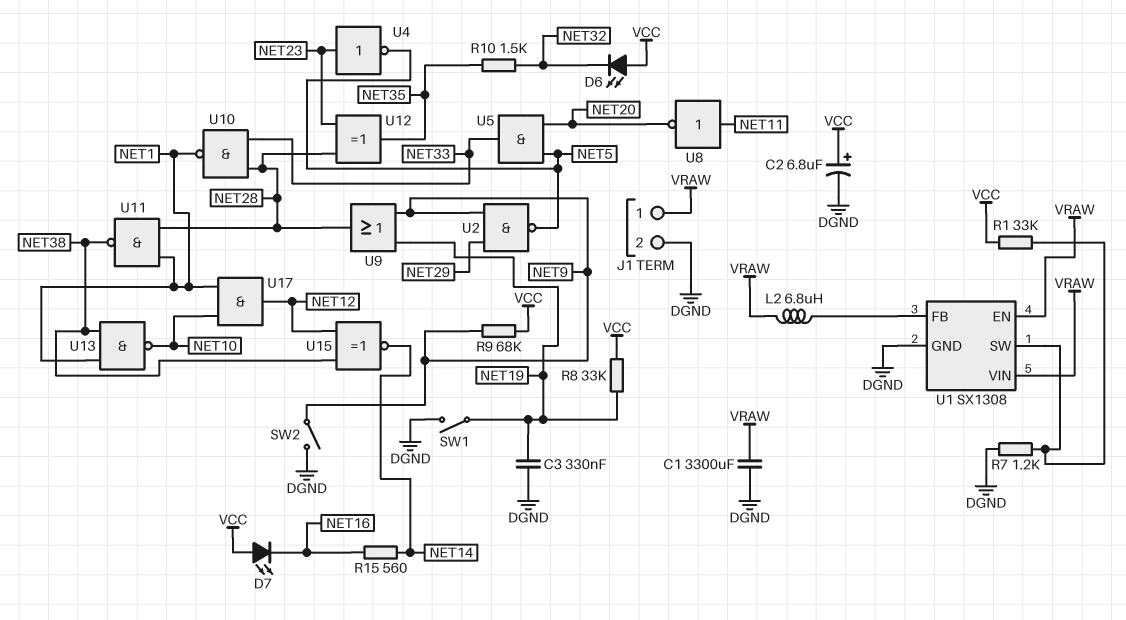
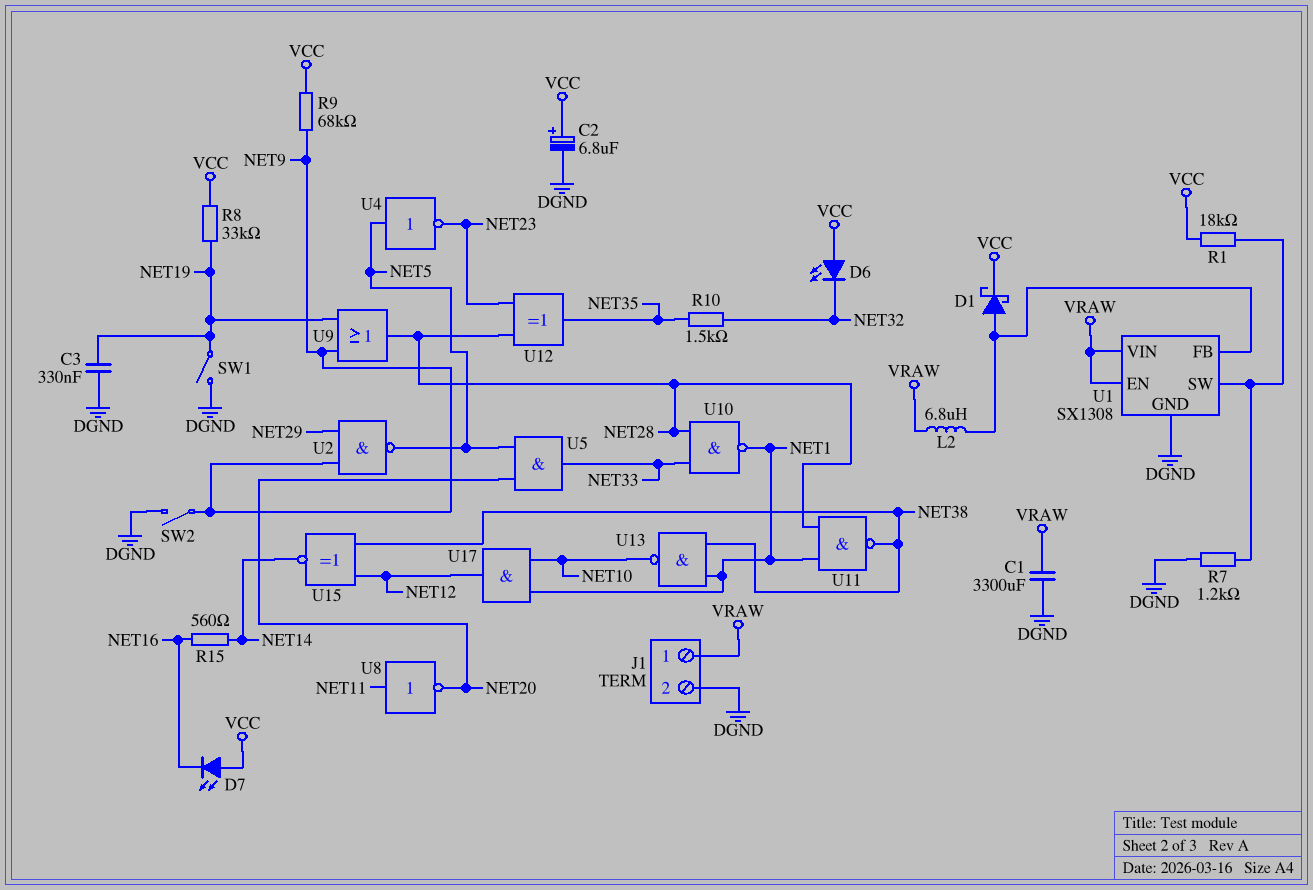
D1: none -> schottky (A U1/FB, K VCC)
R1: 33k (U1/SW, VCC) -> 18k (U1/SW, VCC)
U4: NOT (in NET23, out NET5) -> NOT (in NET5, out NET23)

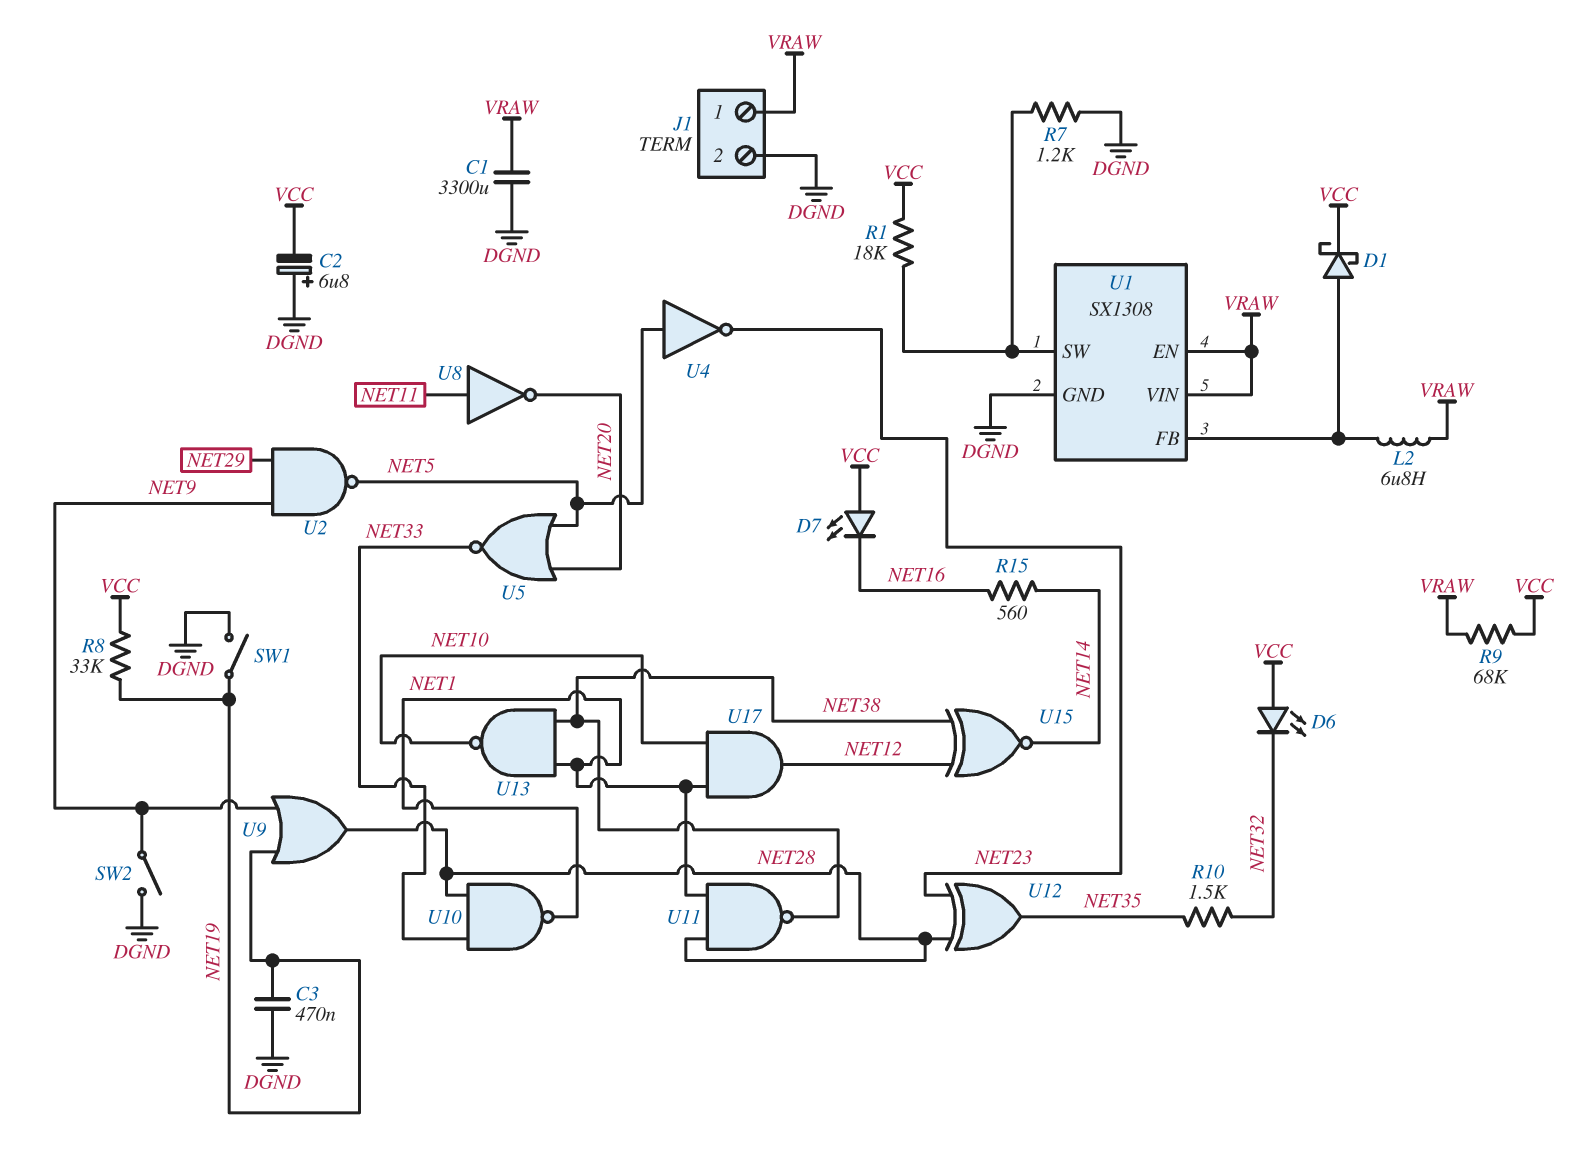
C2: 6.8uF (plus VCC, minus DGND) -> 6.8uF (plus DGND, minus VCC)
C3: 330nF (DGND, NET19) -> 470nF (DGND, NET19)
R9: 68k (NET9, VCC) -> 68k (VCC, VRAW)
U5: AND (in NET5, in NET20, out NET33) -> NOR (in NET5, in NET20, out NET33)

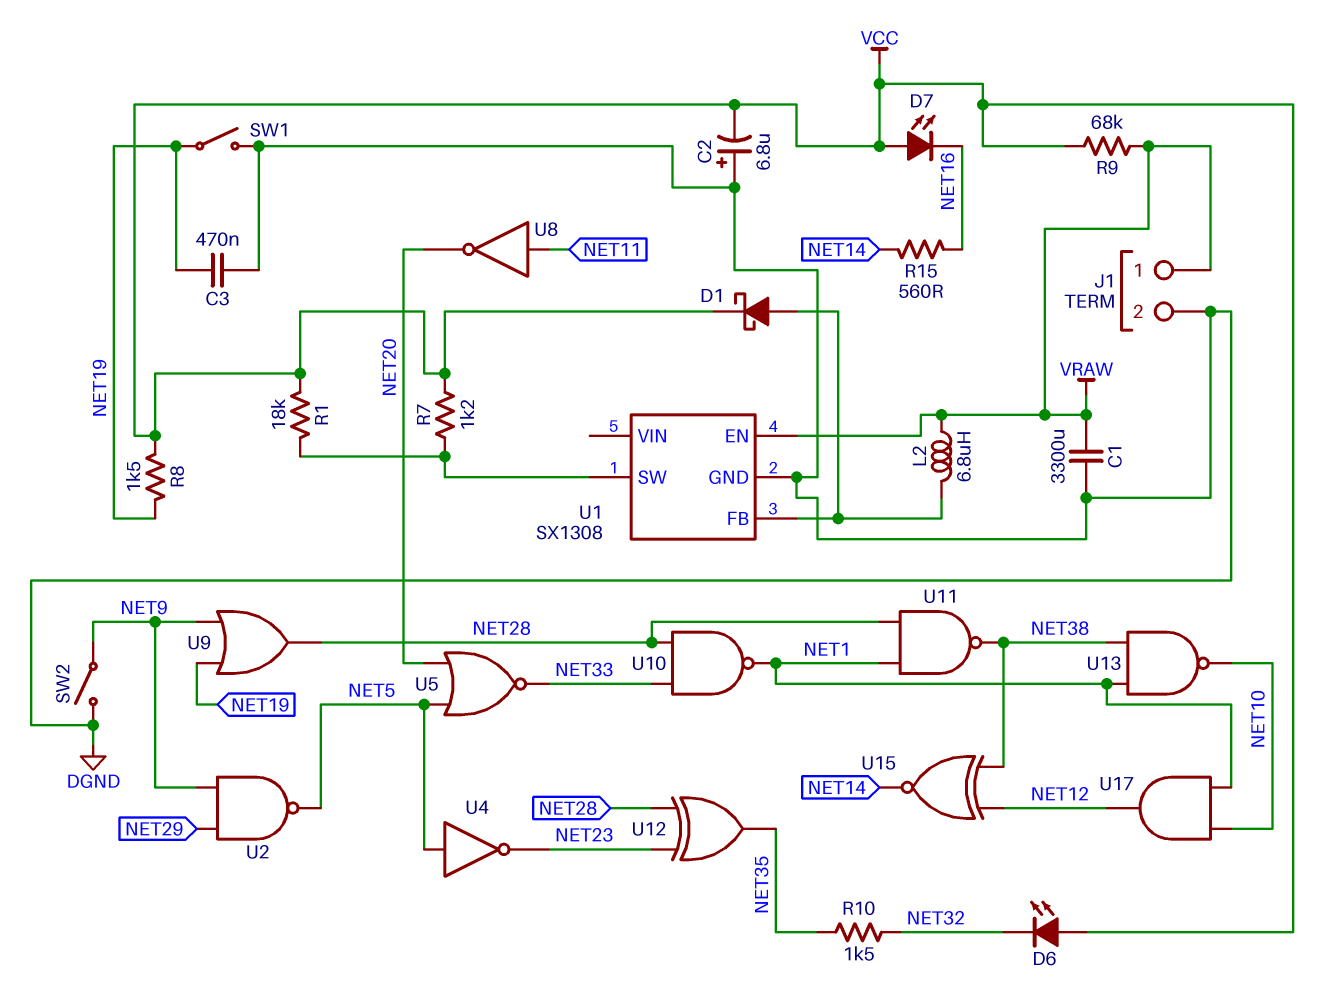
R7: 1.2k (DGND, U1/SW) -> 1.2k (U1/SW, VCC)
R8: 33k (NET19, VCC) -> 1.5k (NET19, VCC)
U1 pin VIN: VRAW -> none

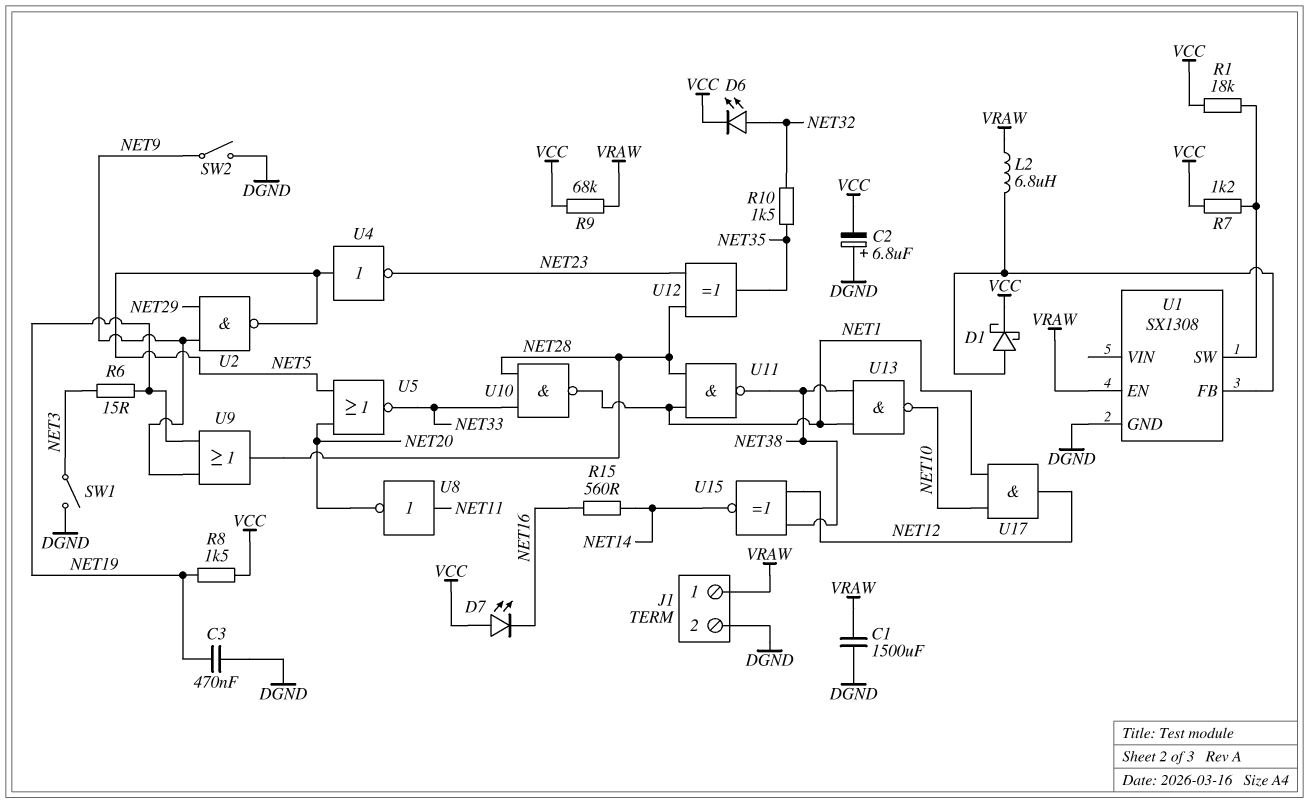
C1: 3300uF (DGND, VRAW) -> 1500uF (DGND, VRAW)
D6: LED (A VCC, K NET32) -> LED (A NET32, K VCC)
R6: none -> 15 (NET3, NET19)
SW1: switch (DGND, NET19) -> switch (DGND, NET3)

